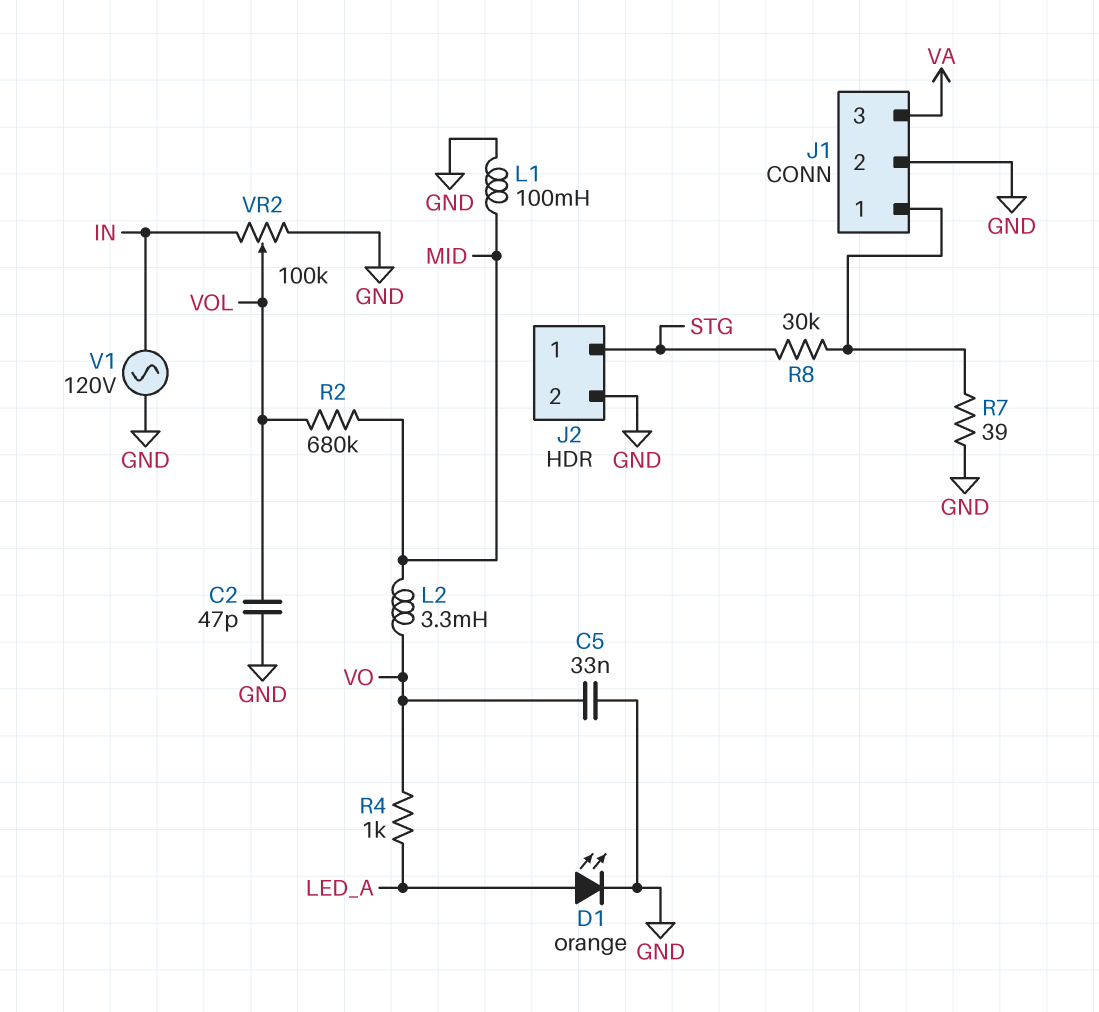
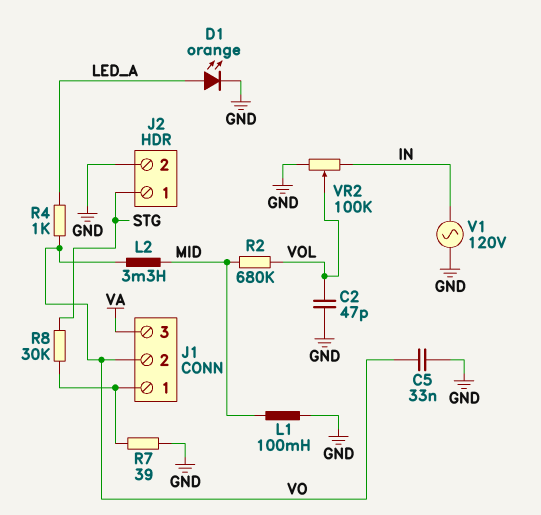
J1 pin 2: GND -> VO

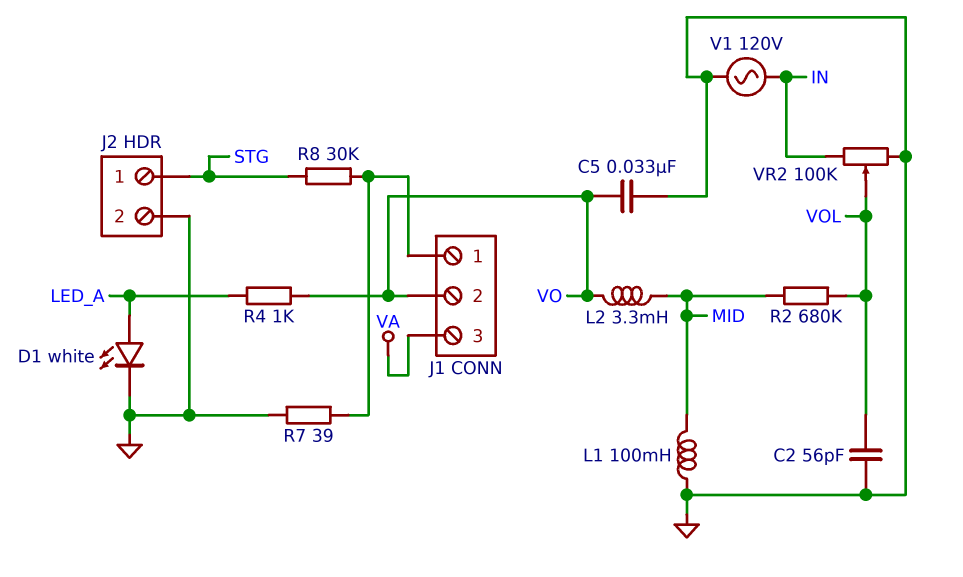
C2: 47pF (GND, VOL) -> 56pF (GND, VOL)
D1: LED orange (A LED_A, K GND) -> LED white (A LED_A, K GND)

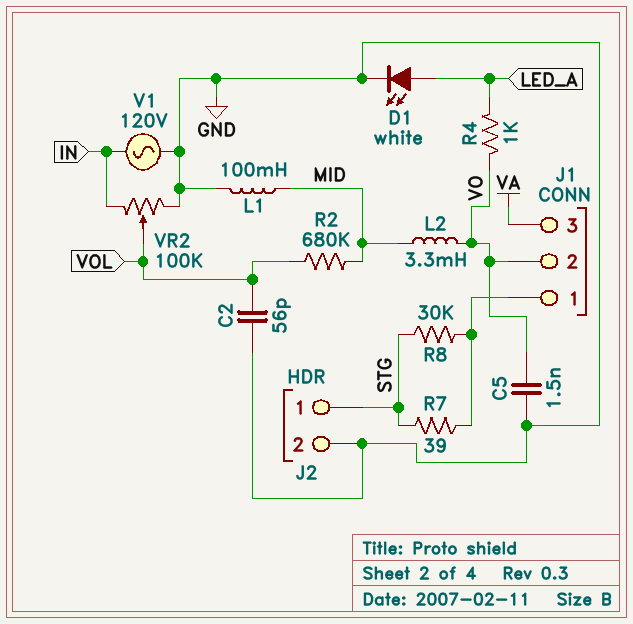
C5: 33nF (GND, VO) -> 1.5nF (GND, VO)
R7: 39 (GND, J1/1) -> 39 (J1/1, STG)

